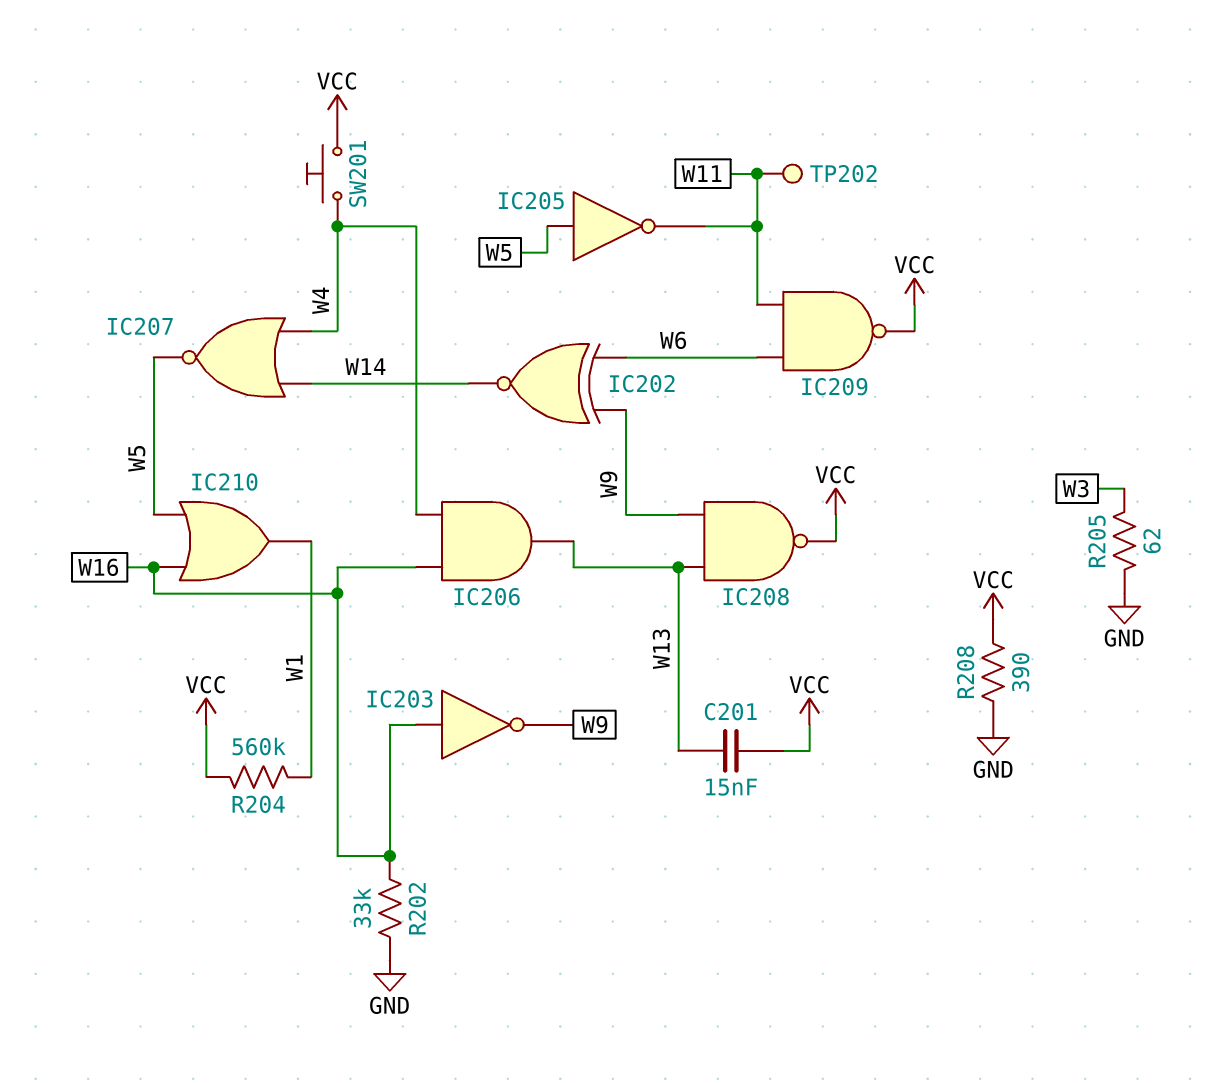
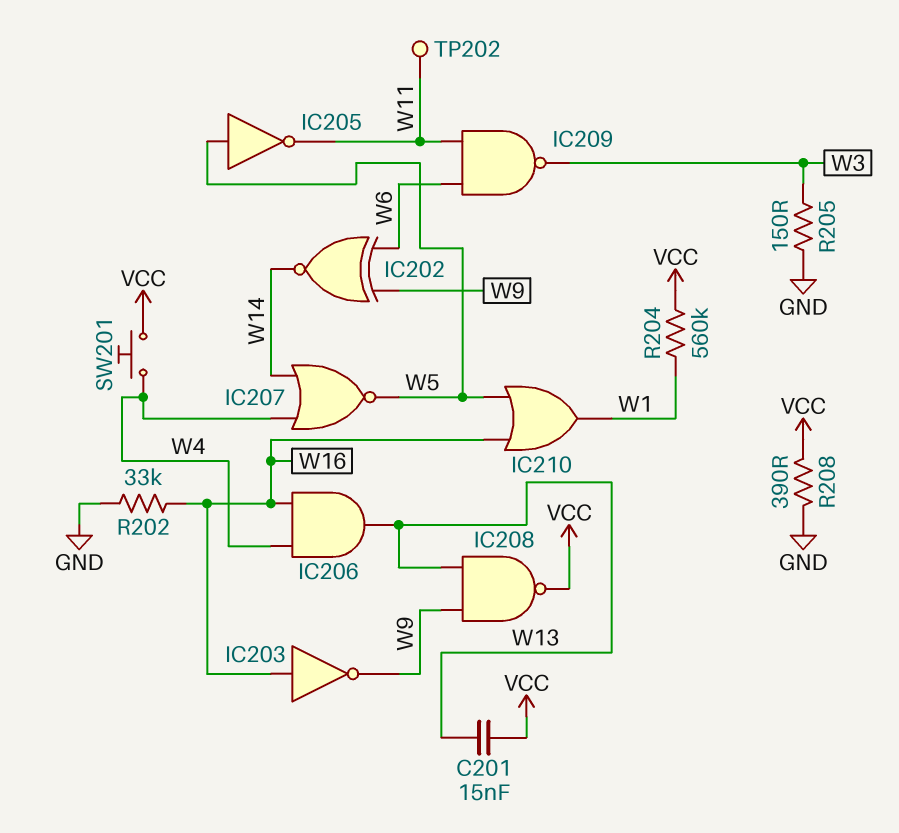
IC209: NAND (in W6, in W11, out VCC) -> NAND (in W6, in W11, out W3)
R205: 62 (GND, W3) -> 150 (GND, W3)

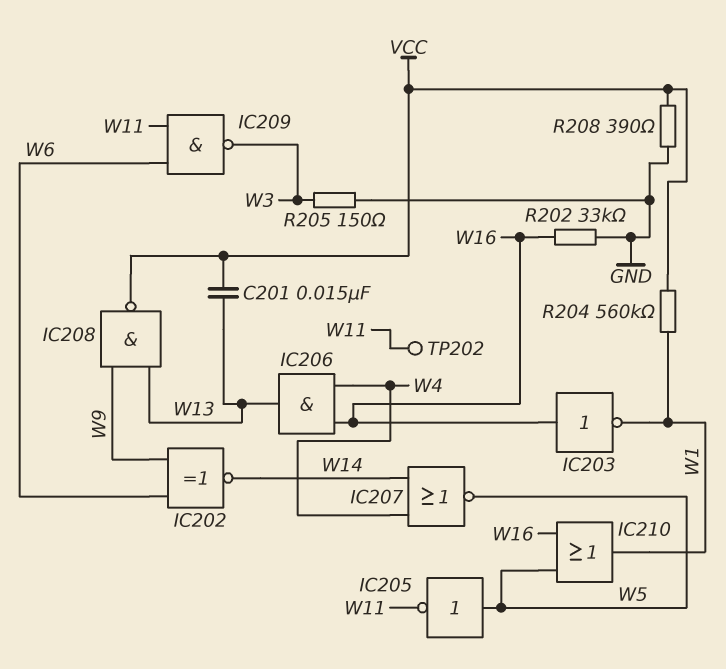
IC203: NOT (in W16, out W9) -> NOT (in W16, out W1)
SW201: button (VCC, W4) -> none

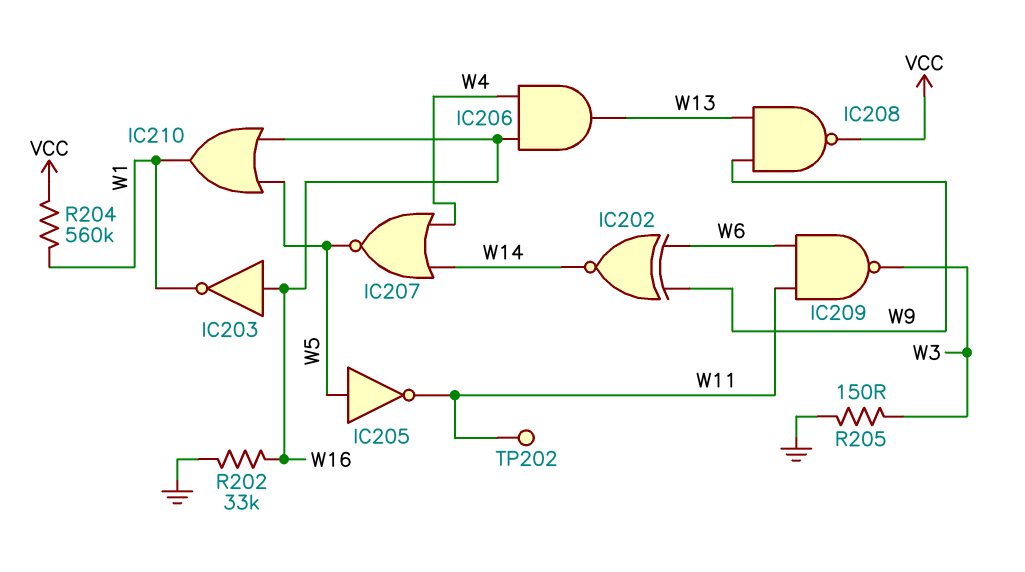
C201: 15nF (VCC, W13) -> none
R208: 390 (GND, VCC) -> none

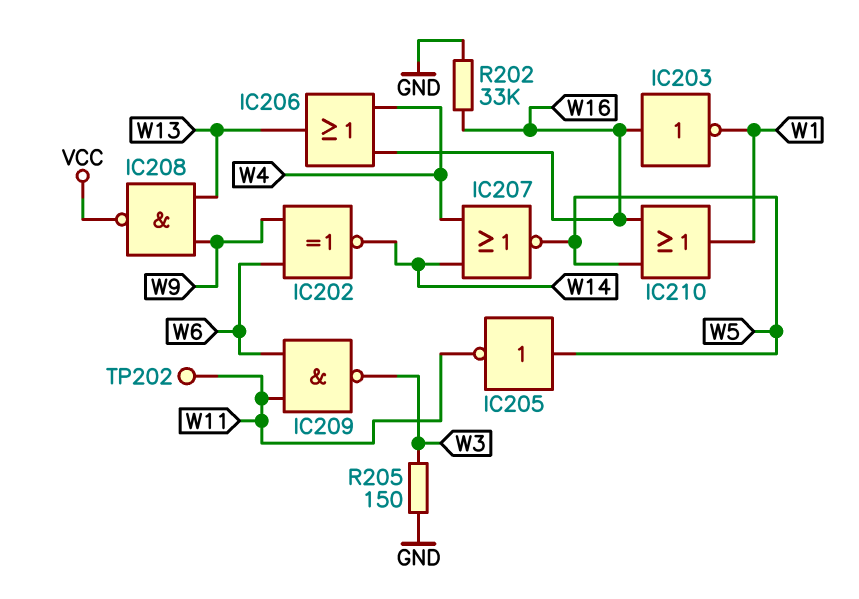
IC206: AND (in W4, in W16, out W13) -> OR (in W4, in W16, out W13)
R204: 560k (VCC, W1) -> none

